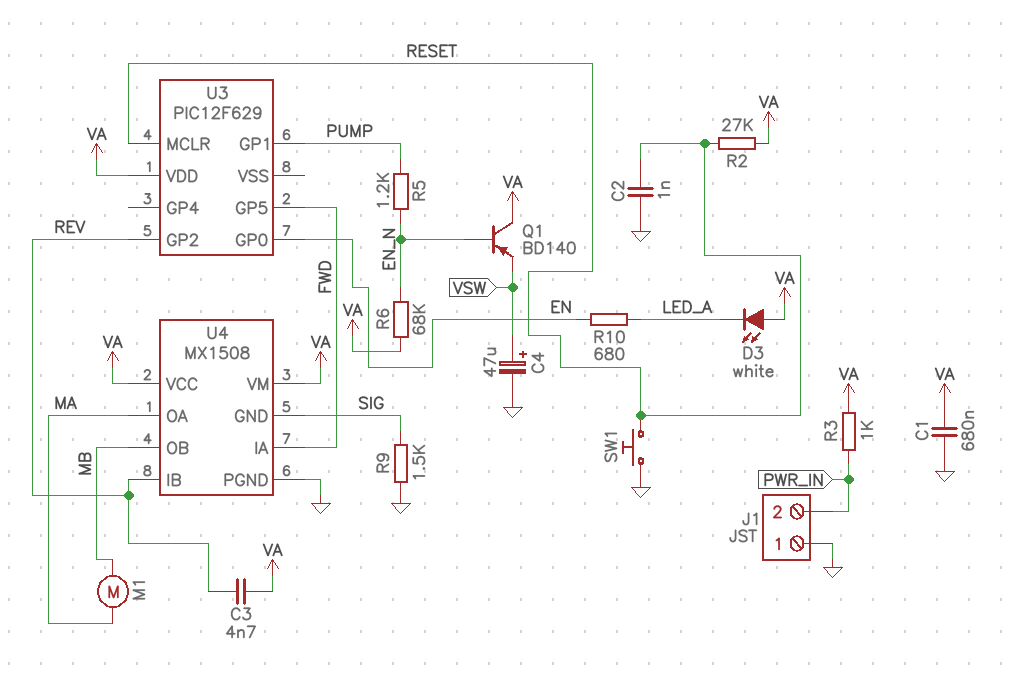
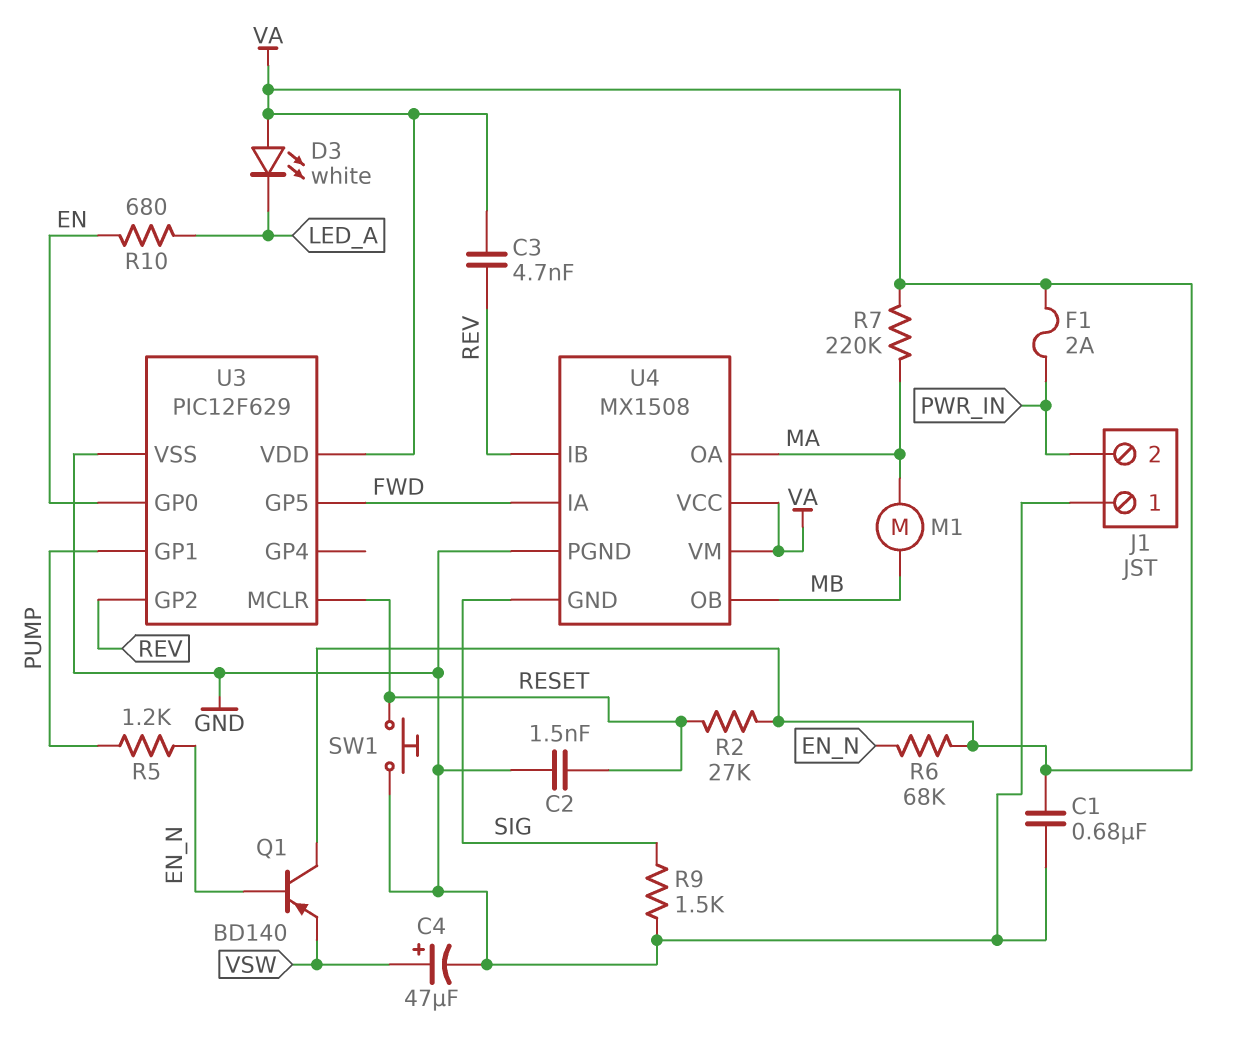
C2: 1nF (GND, RESET) -> 1.5nF (GND, RESET)
F1: none -> 2A (PWR_IN, VA)
R3: 1k (PWR_IN, VA) -> none
R7: none -> 220k (MA, VA)
U3 pin VSS: none -> GND

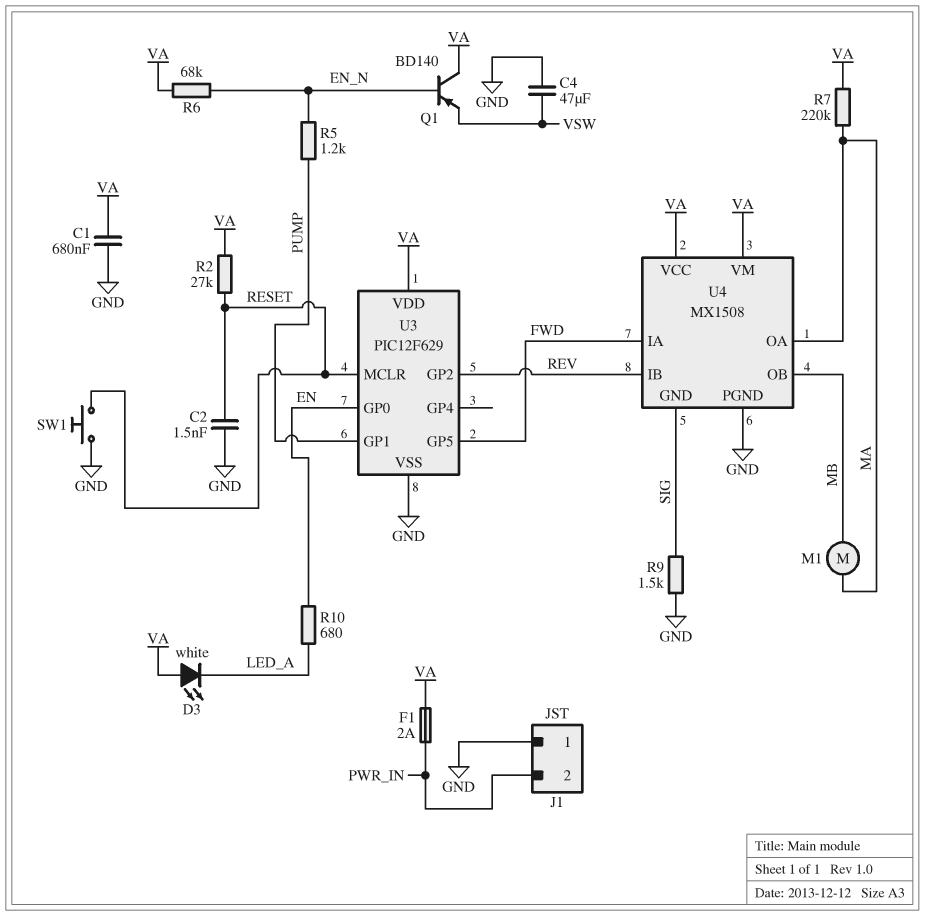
C3: 4.7nF (REV, VA) -> none
C4: 47uF (plus VSW, minus GND) -> 47uF (GND, VSW)

